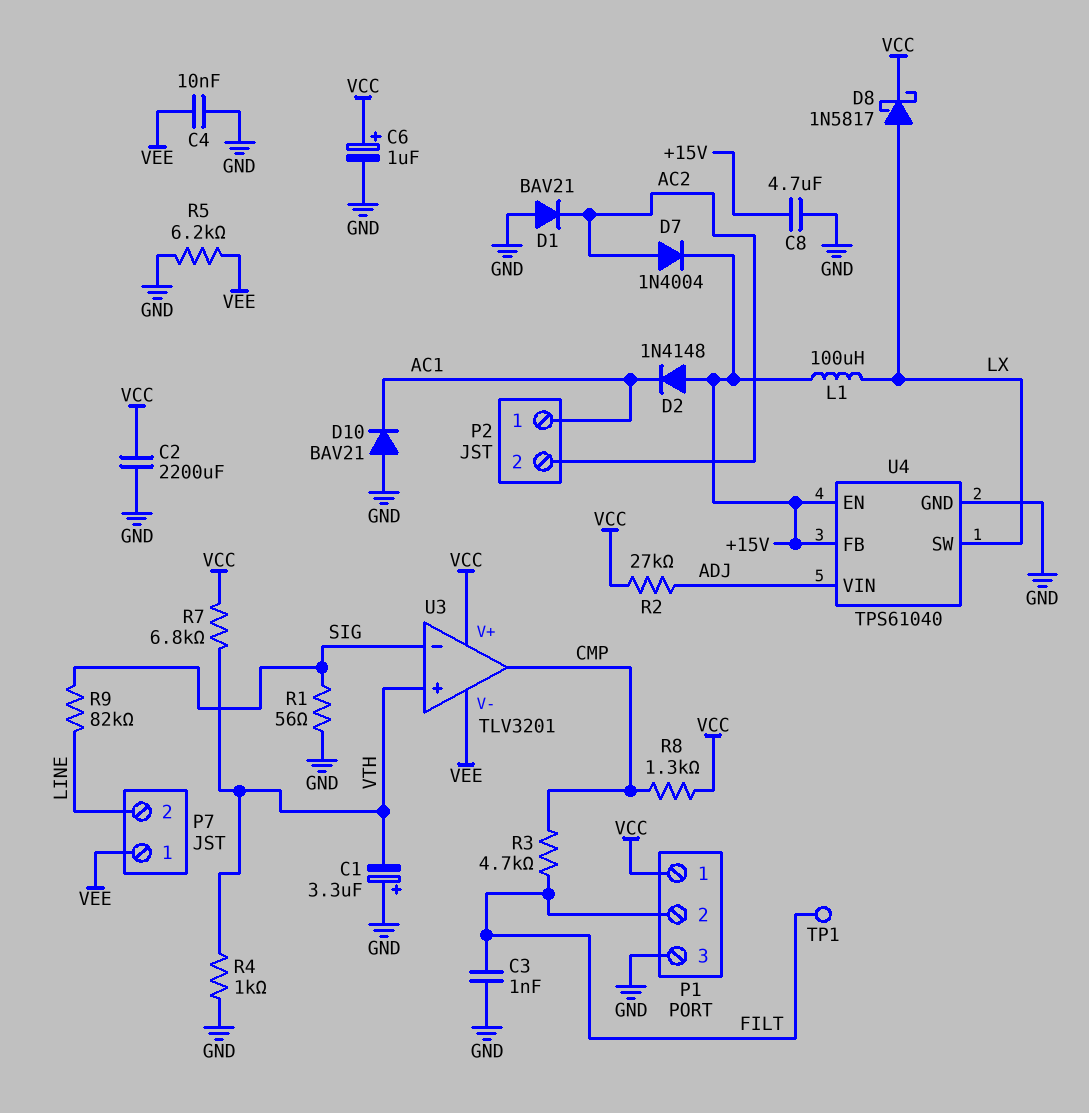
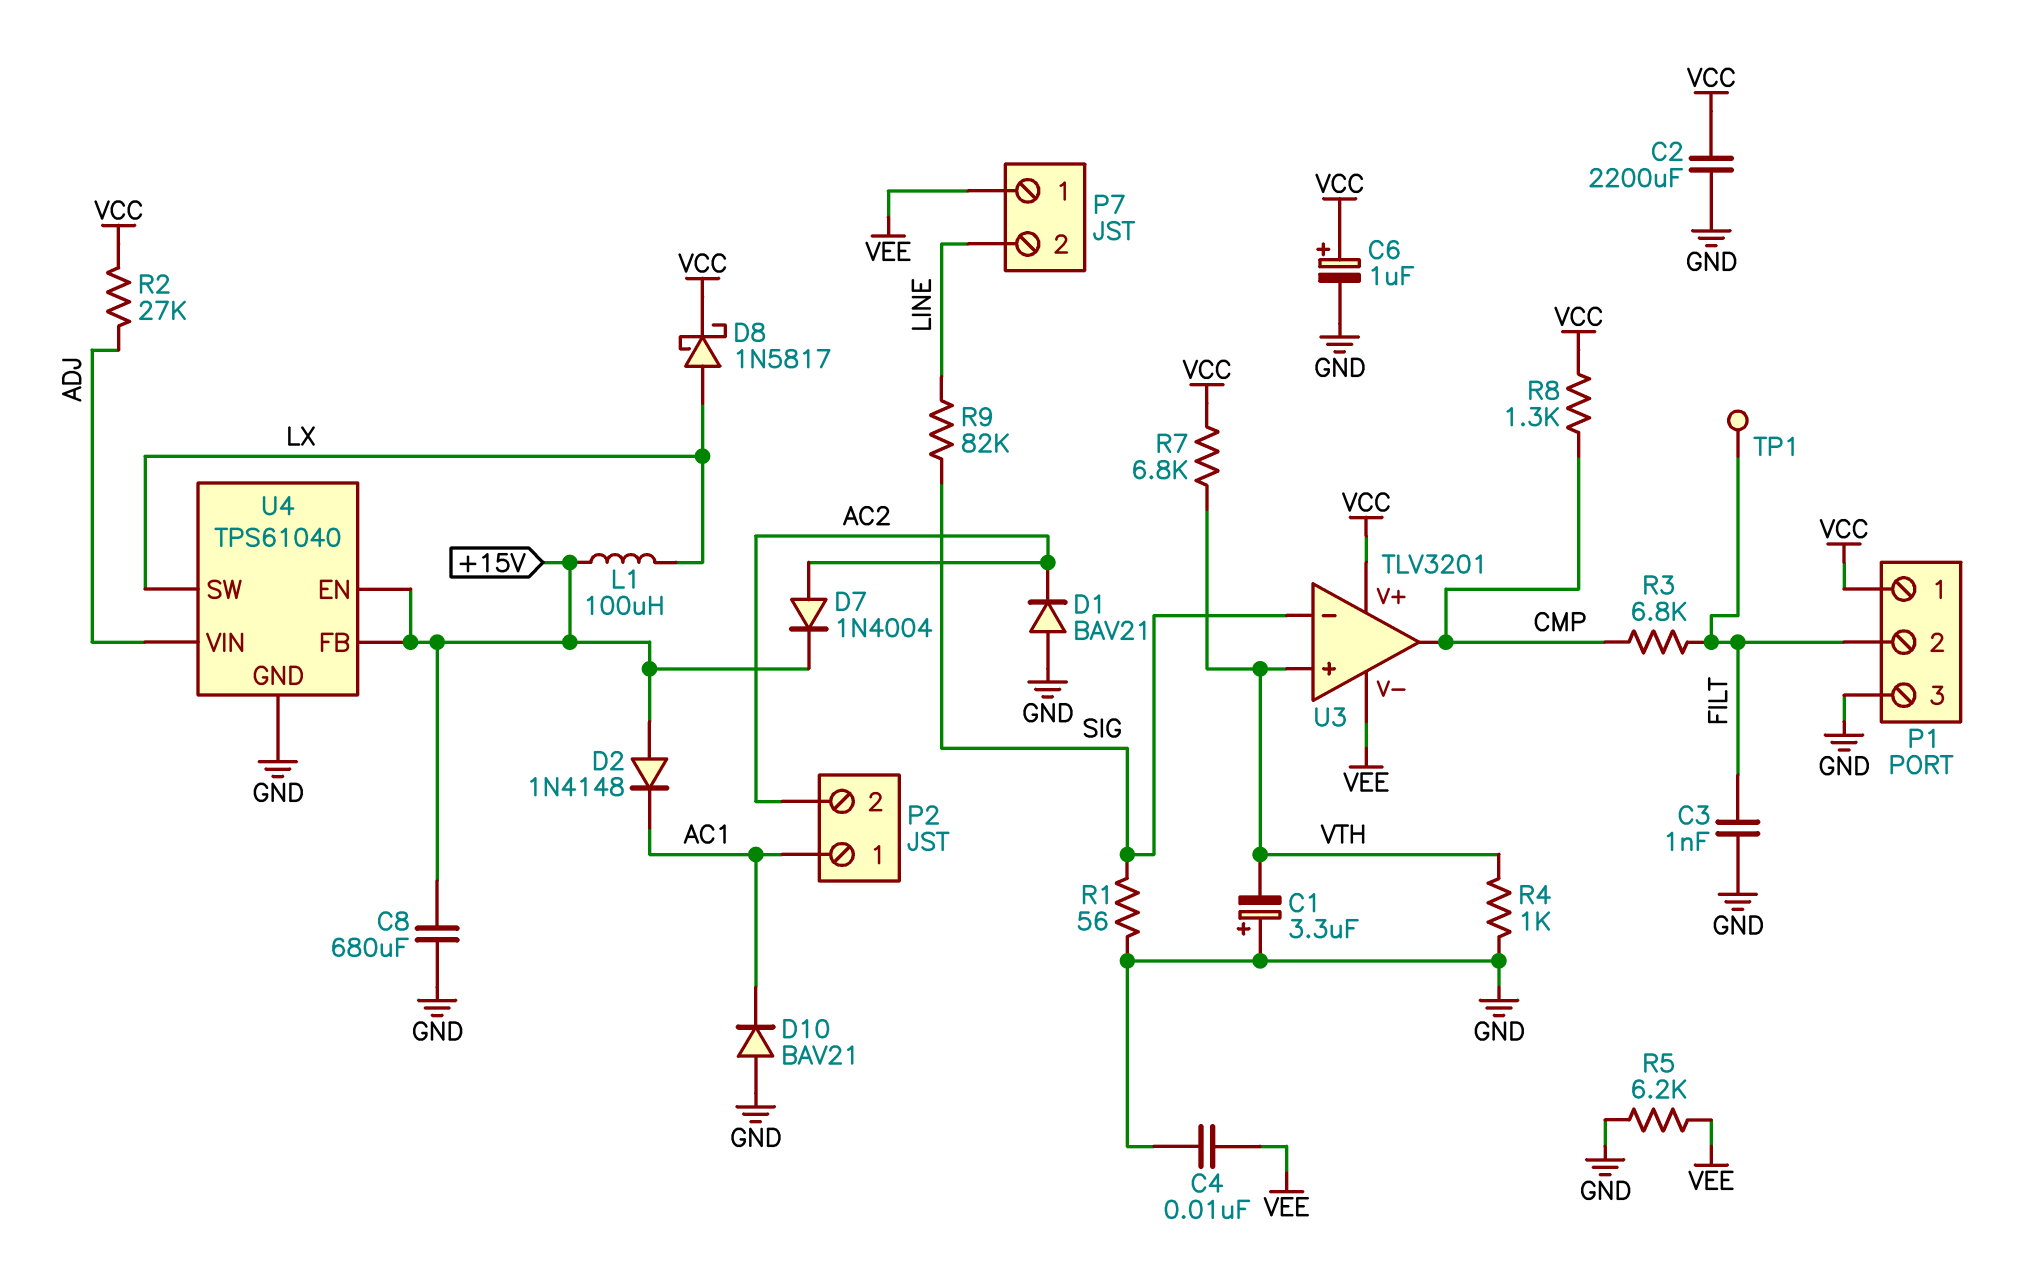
C8: 4.7uF (+15V, GND) -> 680uF (+15V, GND)
R3: 4.7k (CMP, FILT) -> 6.8k (CMP, FILT)

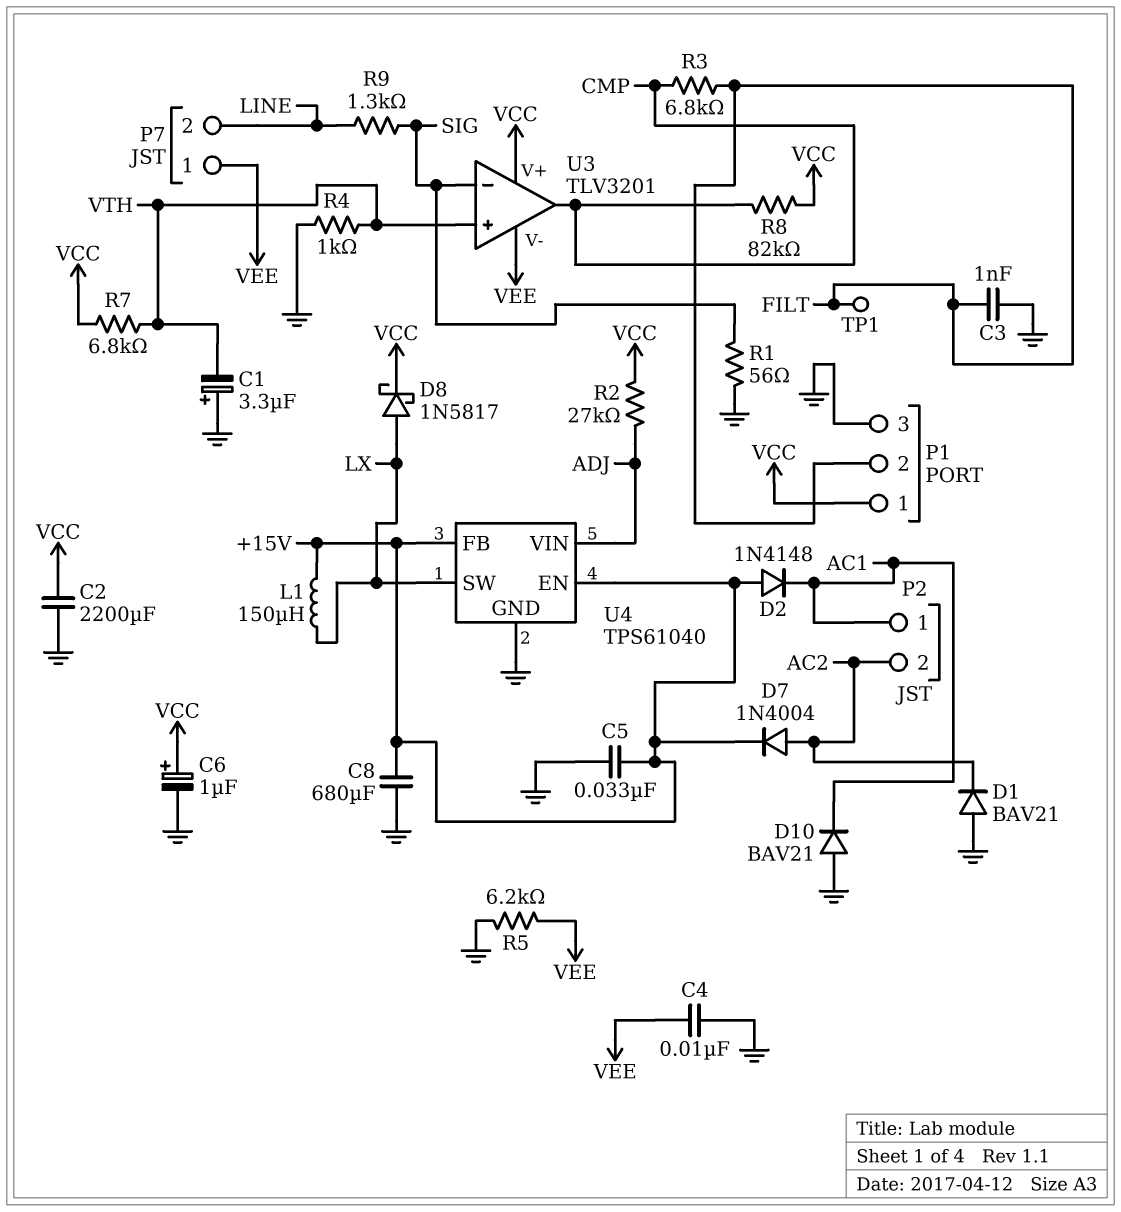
C5: none -> 33nF (+15V, GND)
L1: 100uH (+15V, LX) -> 150uH (+15V, LX)
R8: 1.3k (CMP, VCC) -> 82k (CMP, VCC)
R9: 82k (LINE, SIG) -> 1.3k (LINE, SIG)

